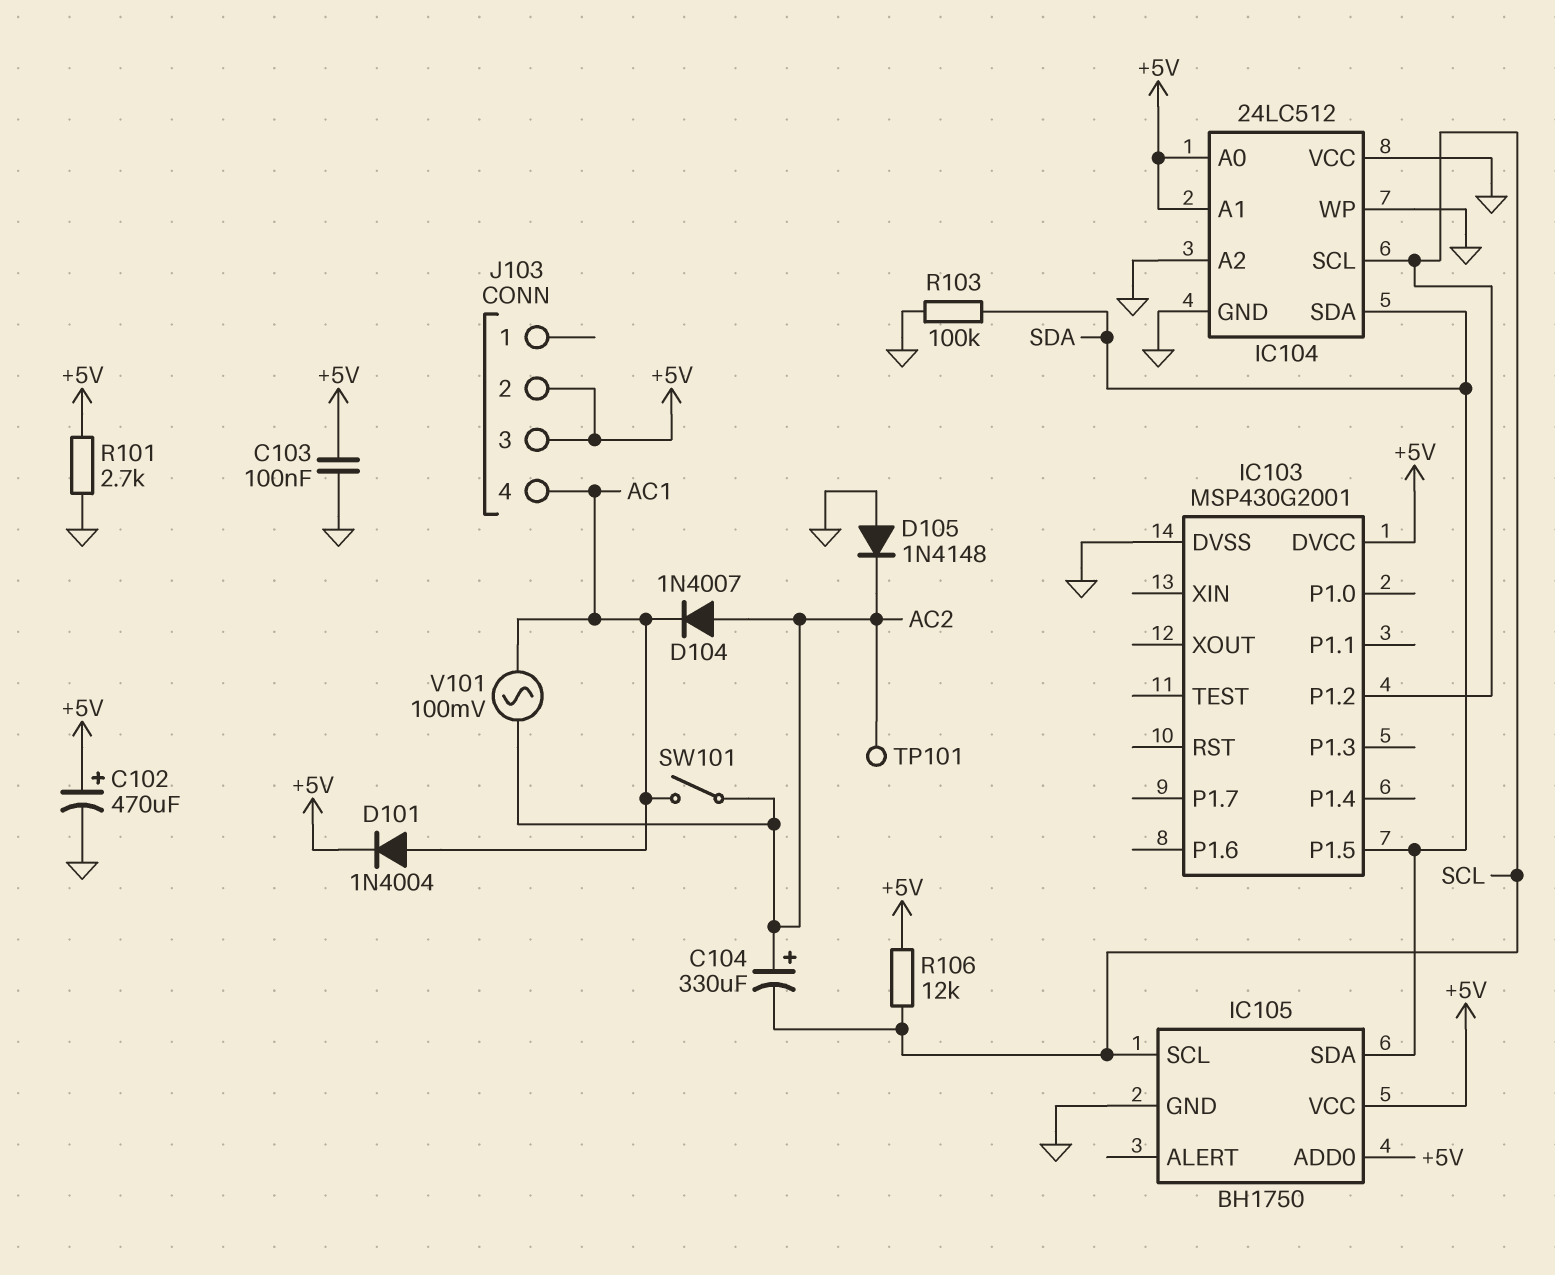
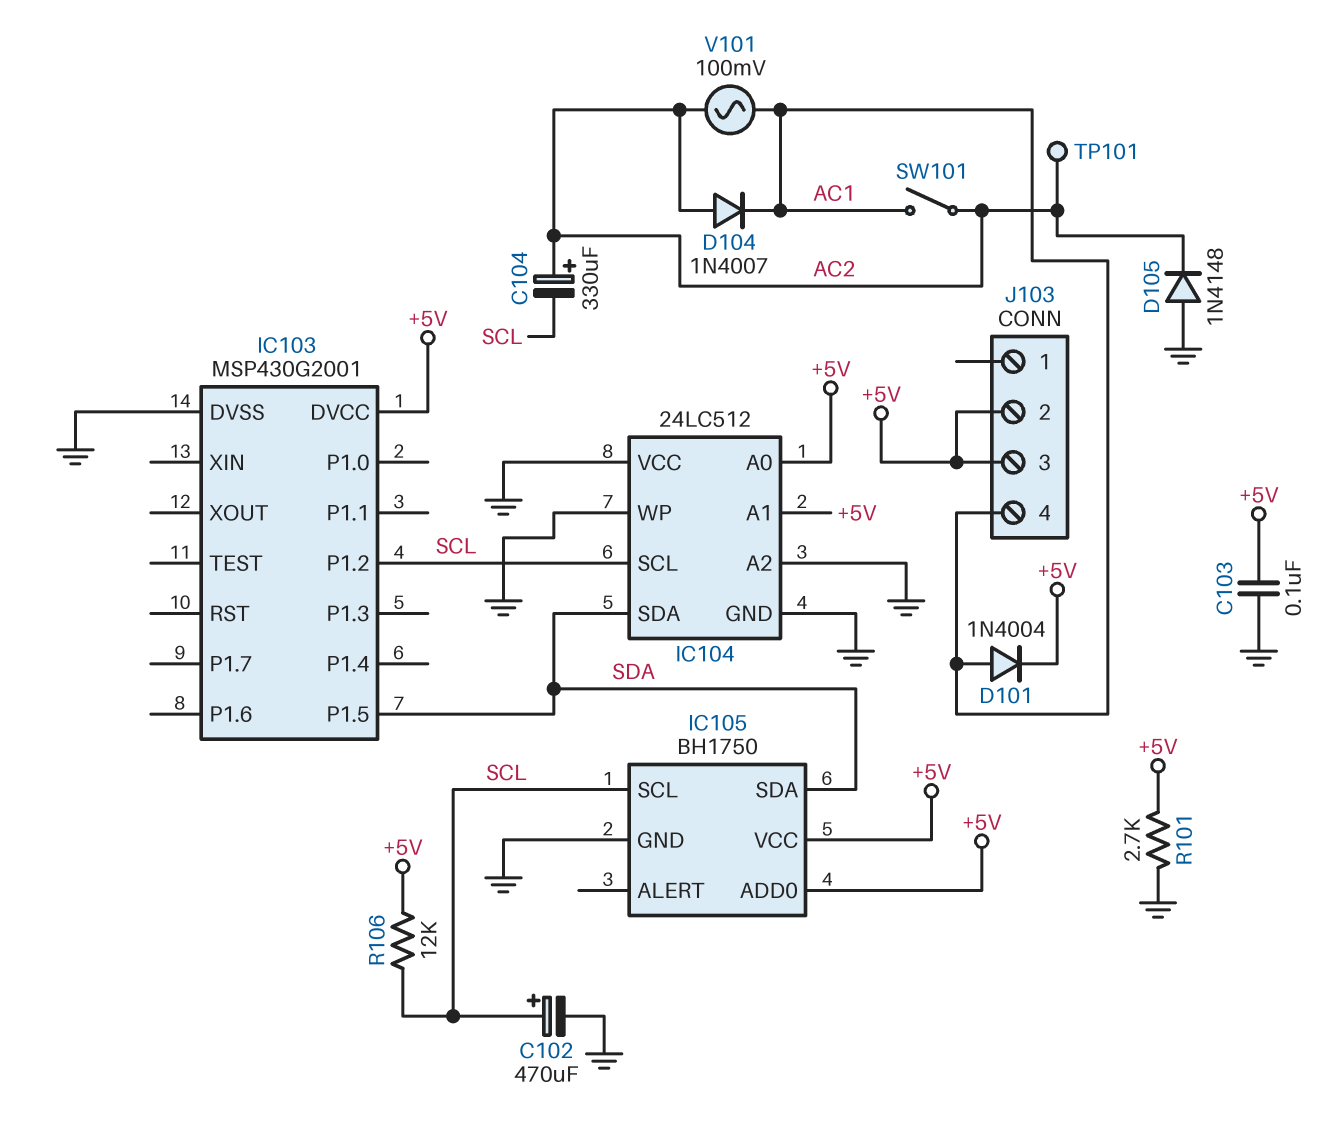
C102: 470uF (plus +5V, minus GND) -> 470uF (plus SCL, minus GND)
R103: 100k (GND, SDA) -> none

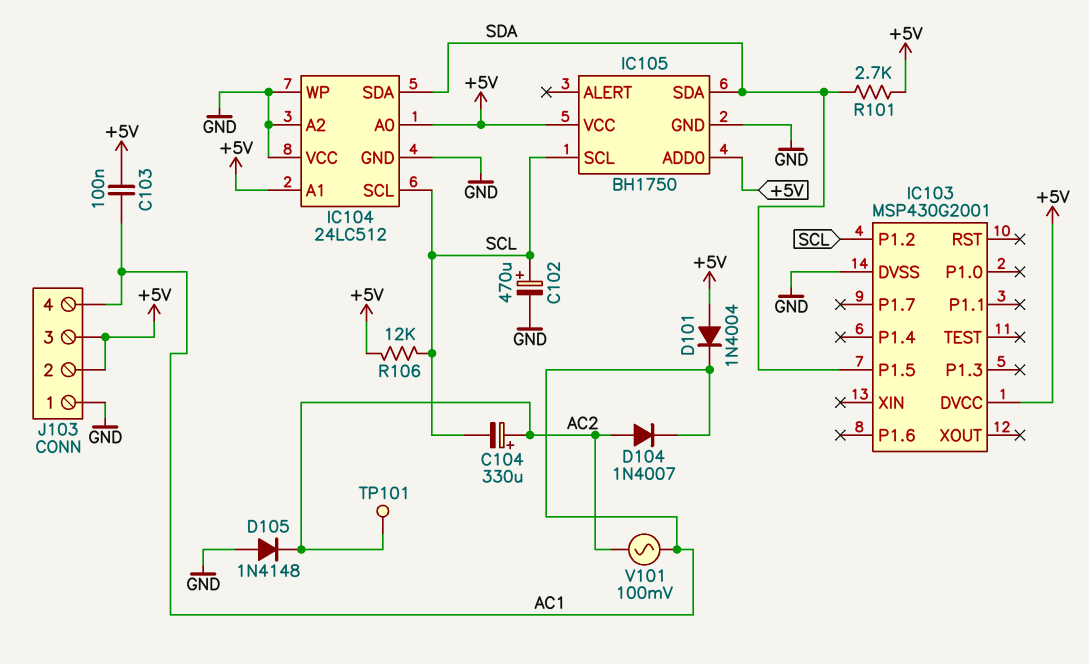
C103: 100nF (+5V, GND) -> 100nF (+5V, AC1)
D101: diode 1N4004 (A AC1, K +5V) -> diode 1N4004 (A +5V, K AC1)
J103 pin 1: none -> GND
R101: 2.7k (+5V, GND) -> 2.7k (+5V, SDA)
SW101: switch (AC1, AC2) -> none

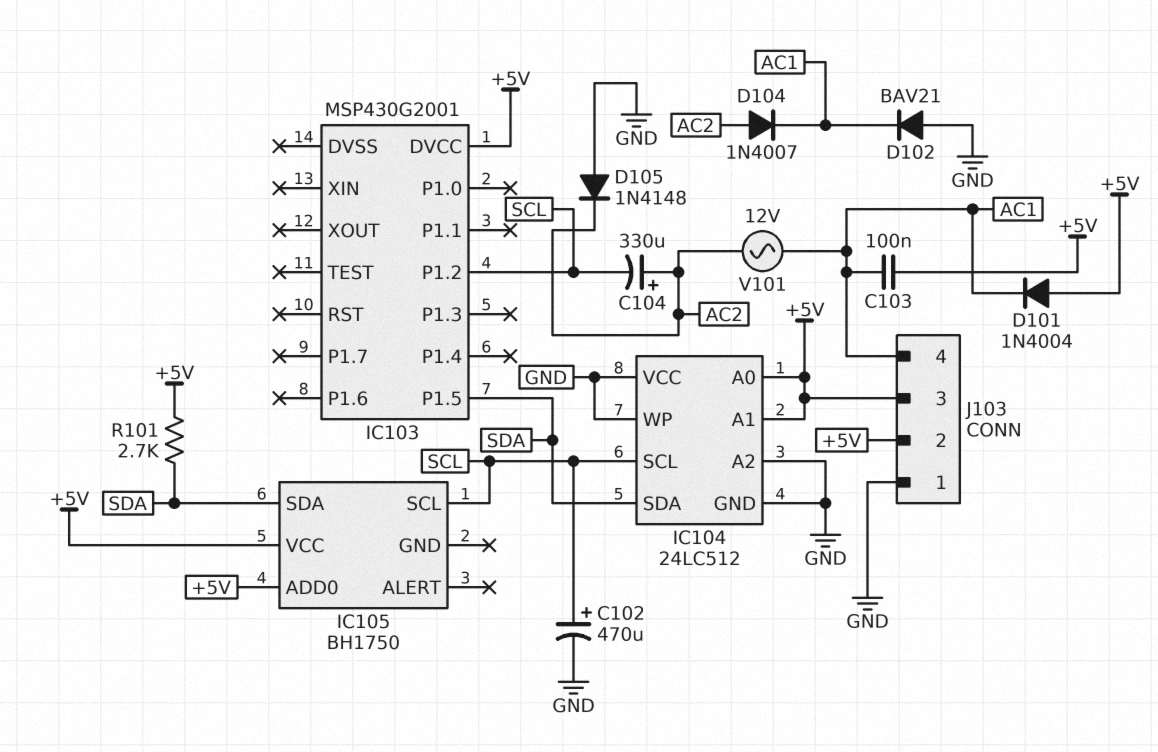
D102: none -> diode BAV21 (A GND, K AC1)
IC103 pin DVSS: GND -> none
IC105 pin GND: GND -> none
R106: 12k (+5V, SCL) -> none
TP101: test point (AC2) -> none
V101: AC 100mV (AC1, AC2) -> AC 12V (AC1, AC2)

